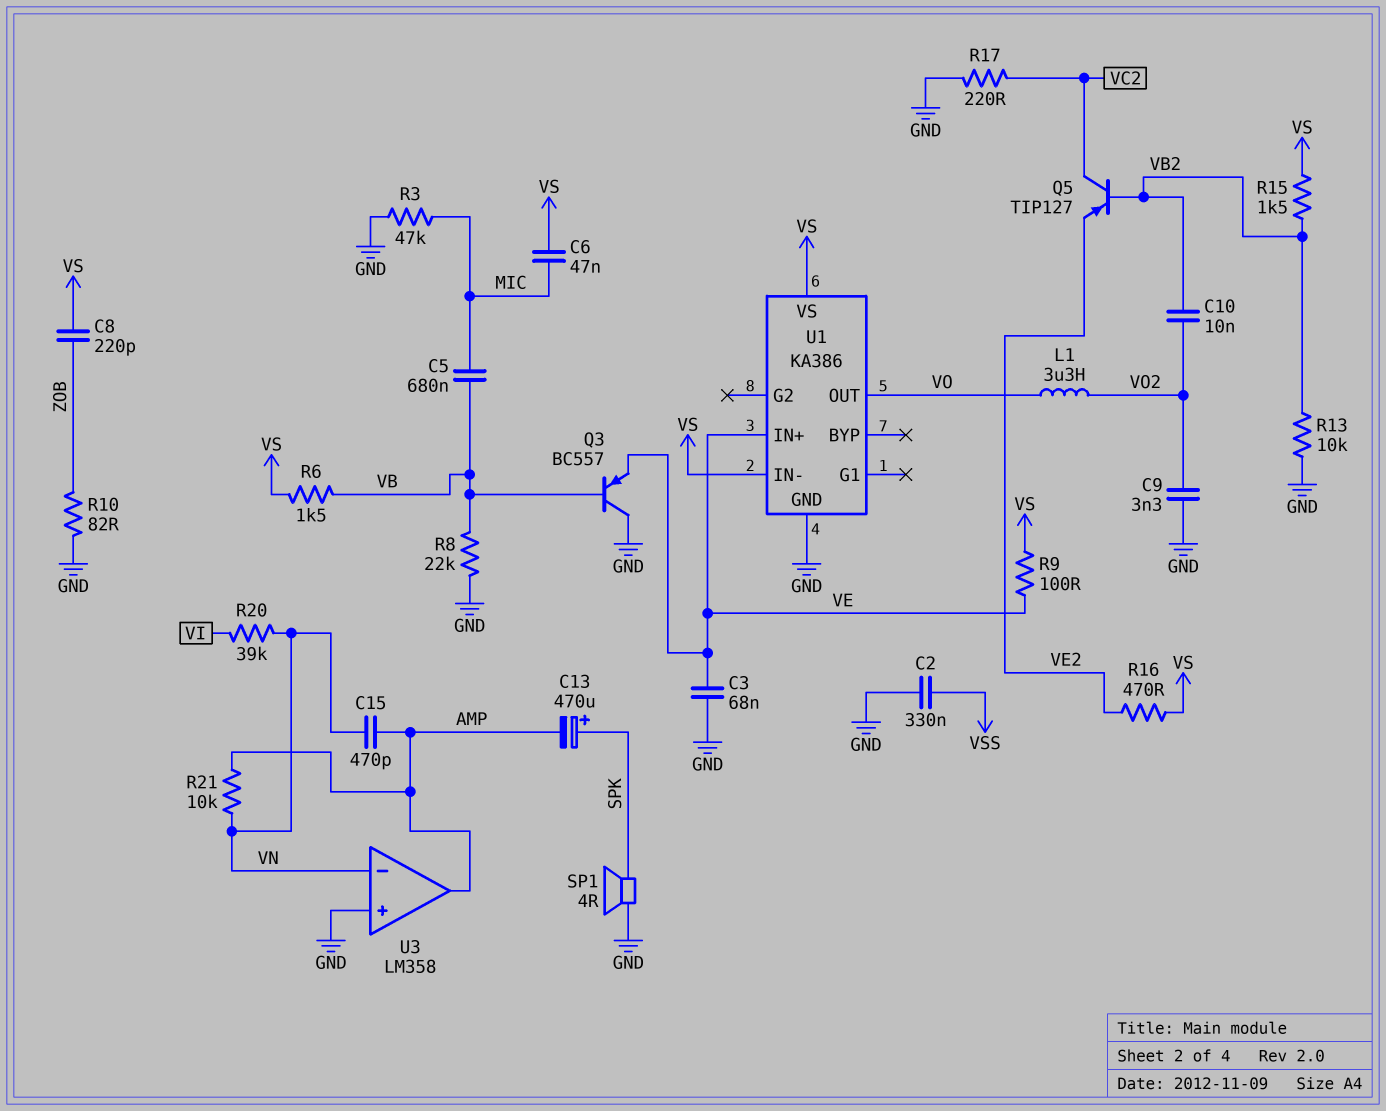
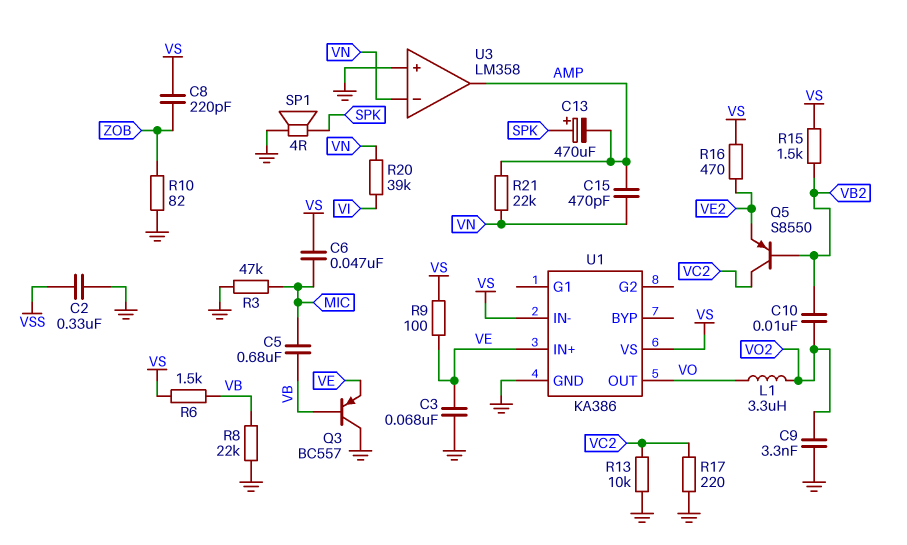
Q5: PNP TIP127 (B VB2, C VC2, E VE2) -> PNP S8550 (B VB2, C VC2, E VE2)
R13: 10k (GND, VB2) -> 10k (GND, VC2)
R21: 10k (AMP, VN) -> 22k (AMP, VN)

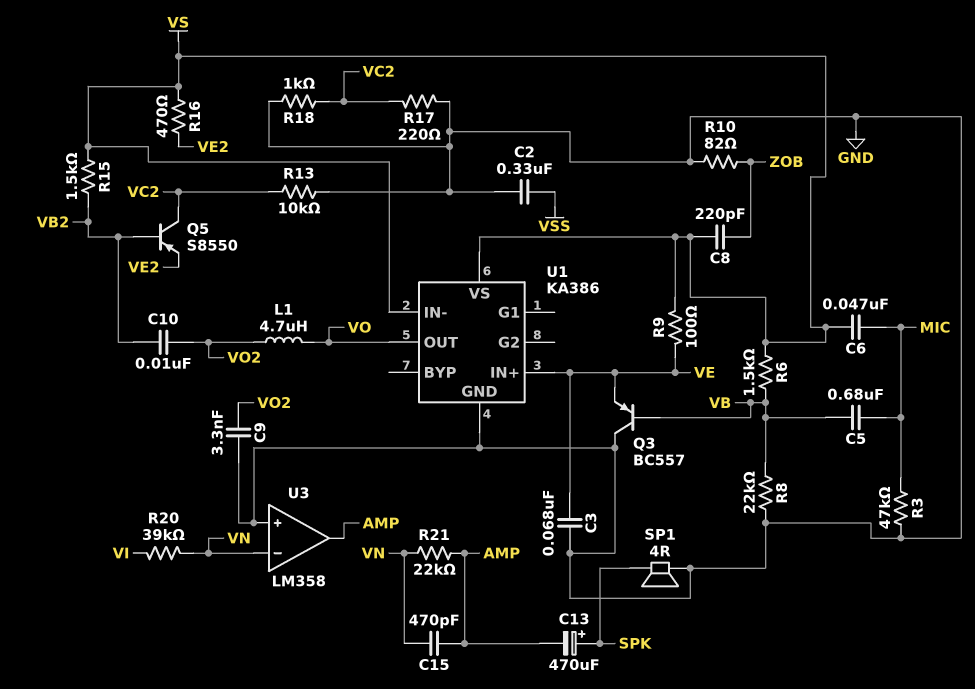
L1: 3.3uH (VO, VO2) -> 4.7uH (VO, VO2)
R18: none -> 1k (GND, VC2)

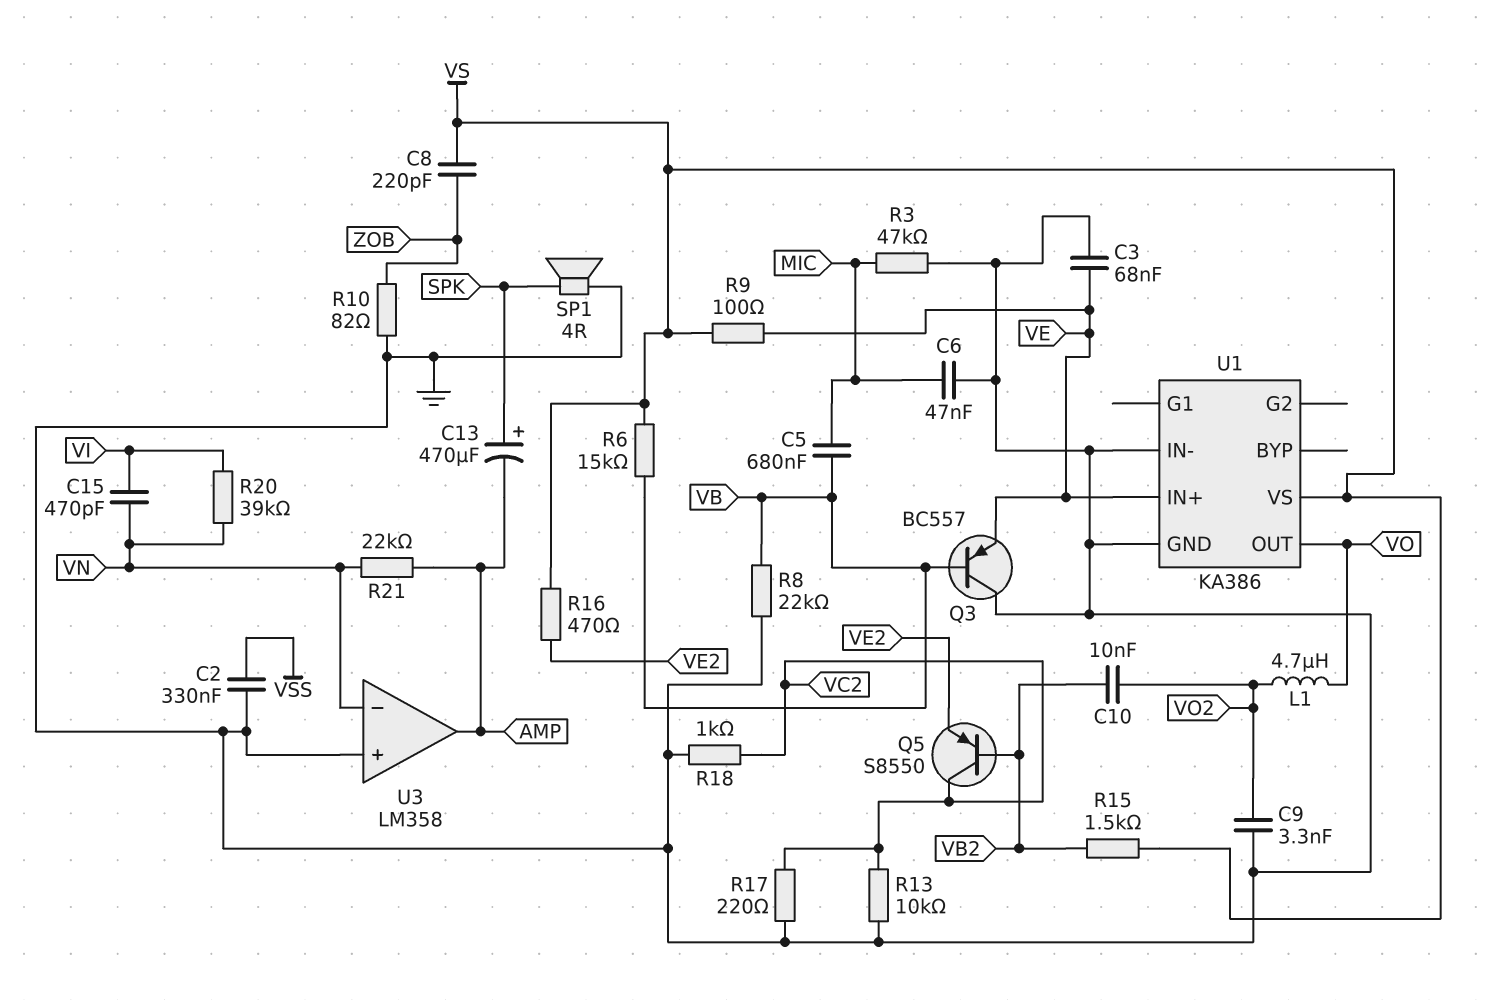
C6: 47nF (MIC, VS) -> 47nF (GND, MIC)
C15: 470pF (AMP, VN) -> 470pF (VI, VN)
R6: 1.5k (VB, VS) -> 15k (VB, VS)
U1 pin IN-: VS -> GND

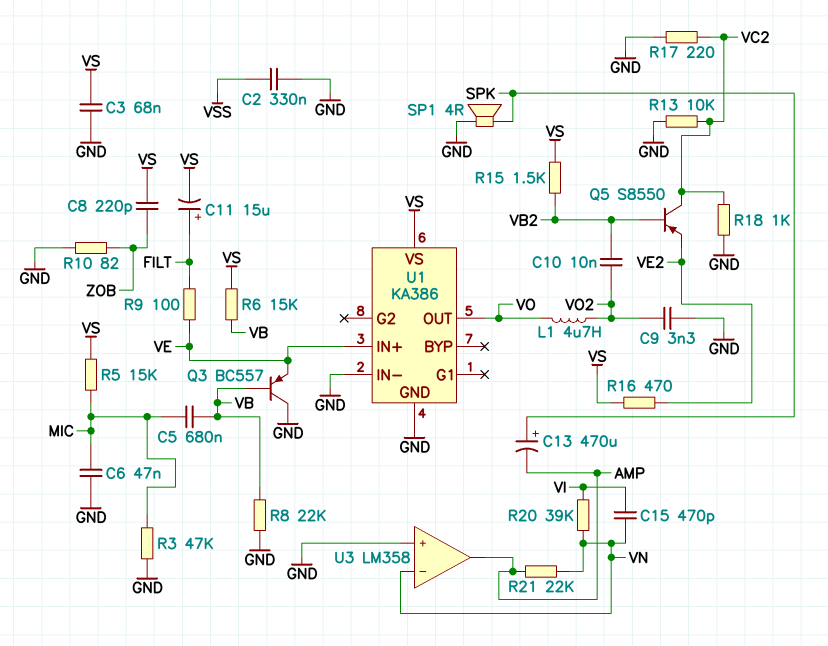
C3: 68nF (GND, VE) -> 68nF (GND, VS)
C11: none -> 15uF (plus FILT, minus VS)
R5: none -> 15k (MIC, VS)
R9: 100 (VE, VS) -> 100 (FILT, VE)

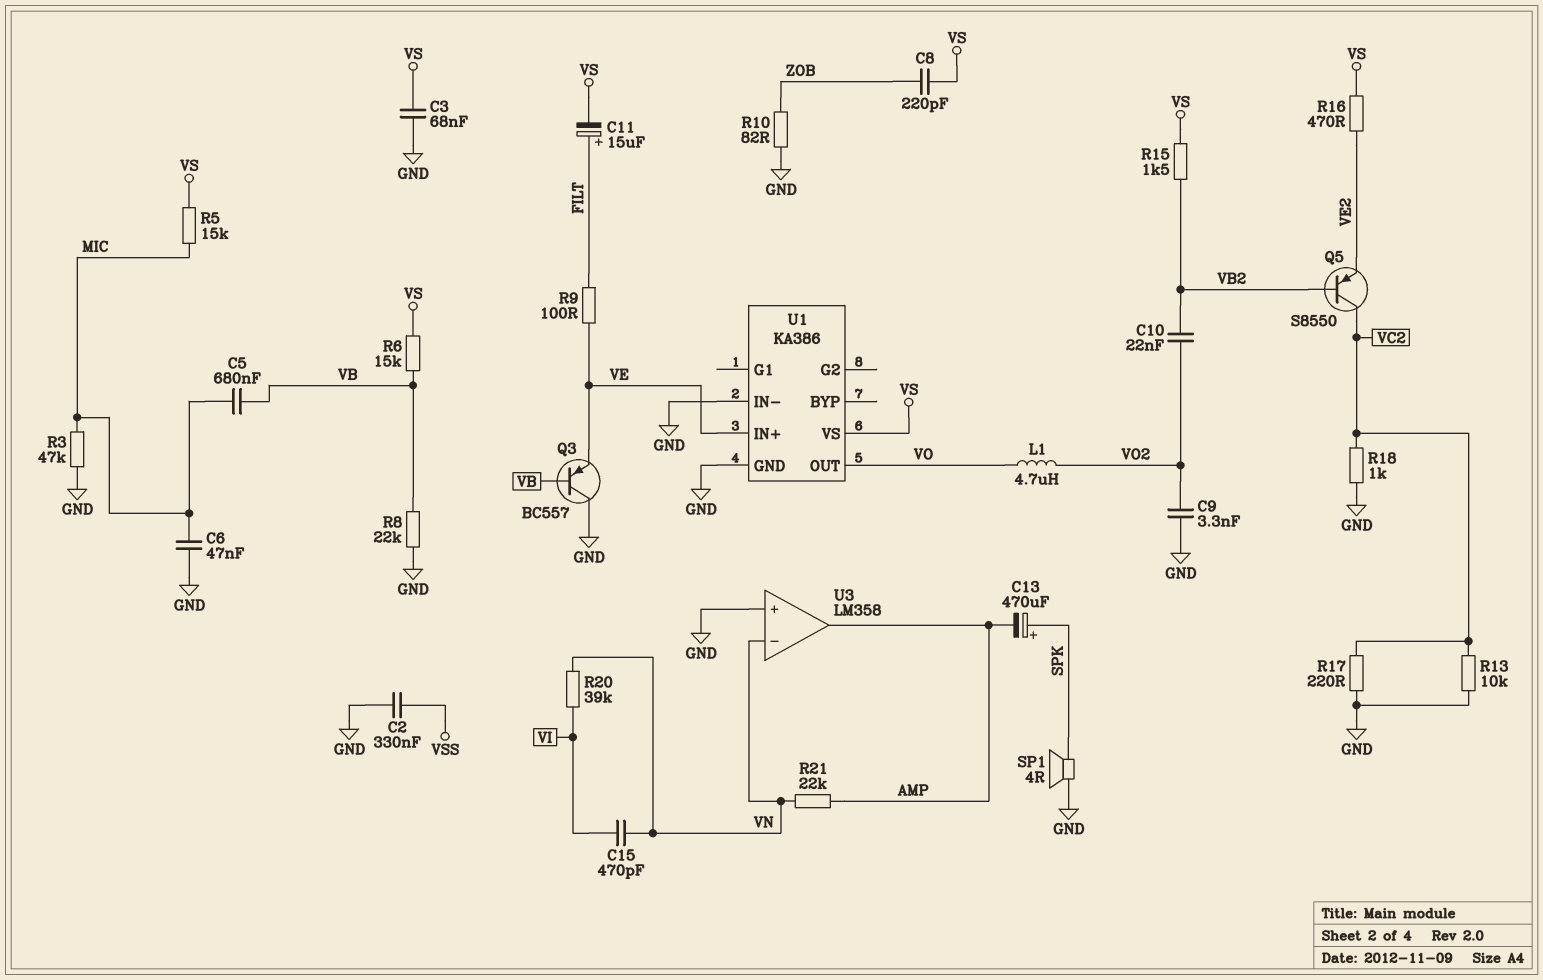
C10: 10nF (VB2, VO2) -> 22nF (VB2, VO2)

